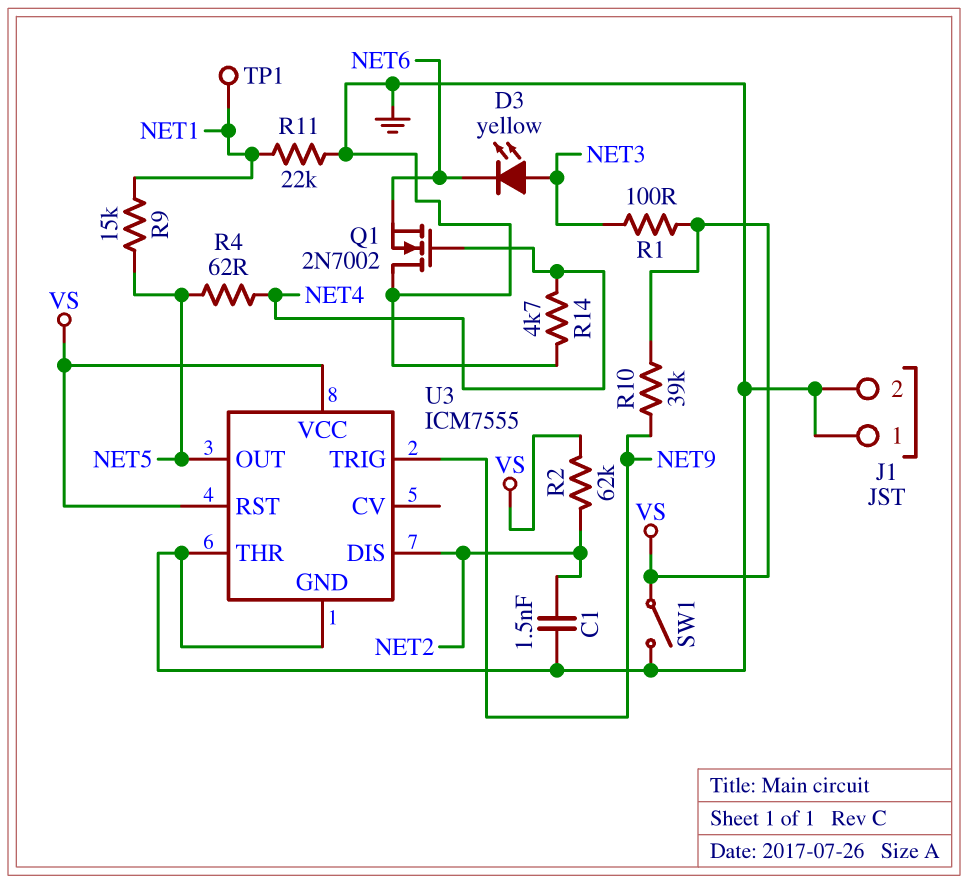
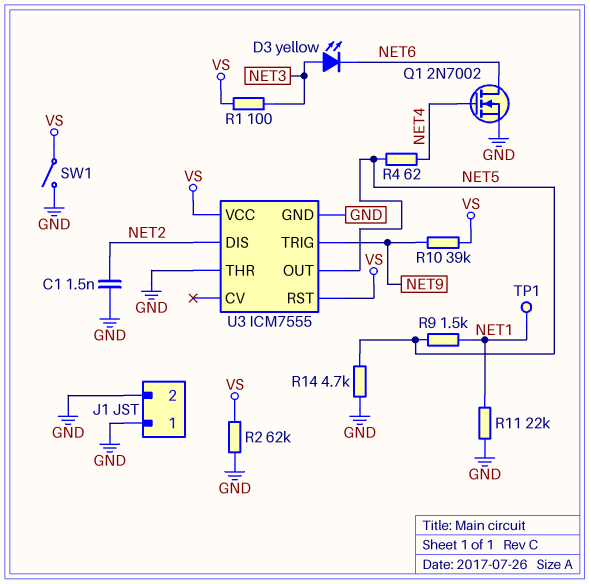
Q1: NMOS 2N7002 (G NET4, D GND, S NET6) -> NMOS 2N7002 (G NET4, D NET6, S GND)
R2: 62k (NET2, VS) -> 62k (GND, VS)
R9: 15k (NET1, NET5) -> 1.5k (NET1, NET5)
R14: 4.7k (GND, NET4) -> 4.7k (GND, NET5)

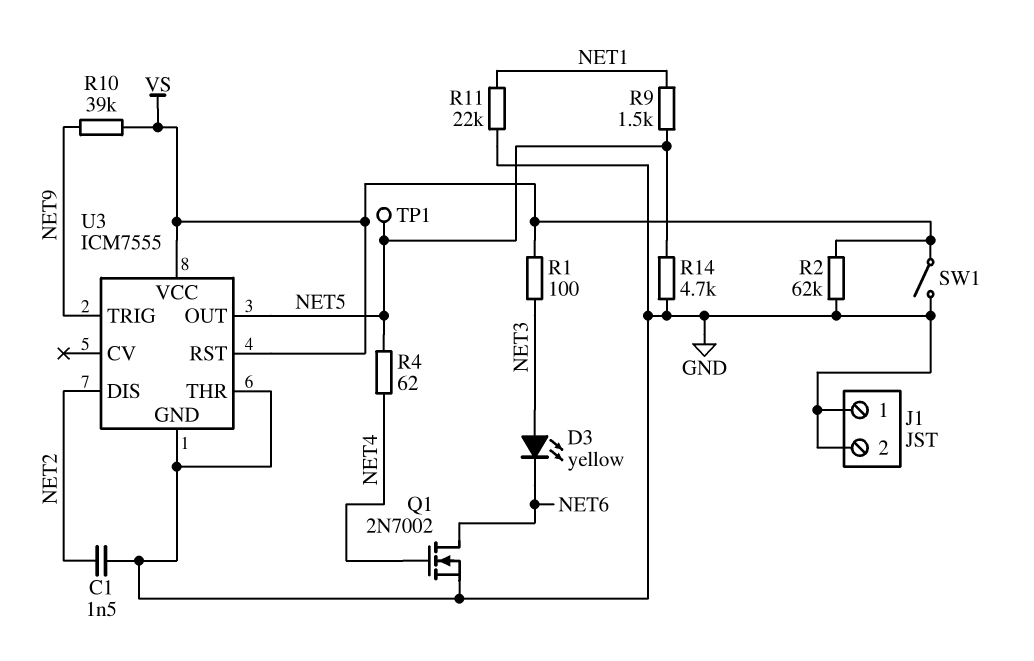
TP1: test point (NET1) -> test point (NET5)

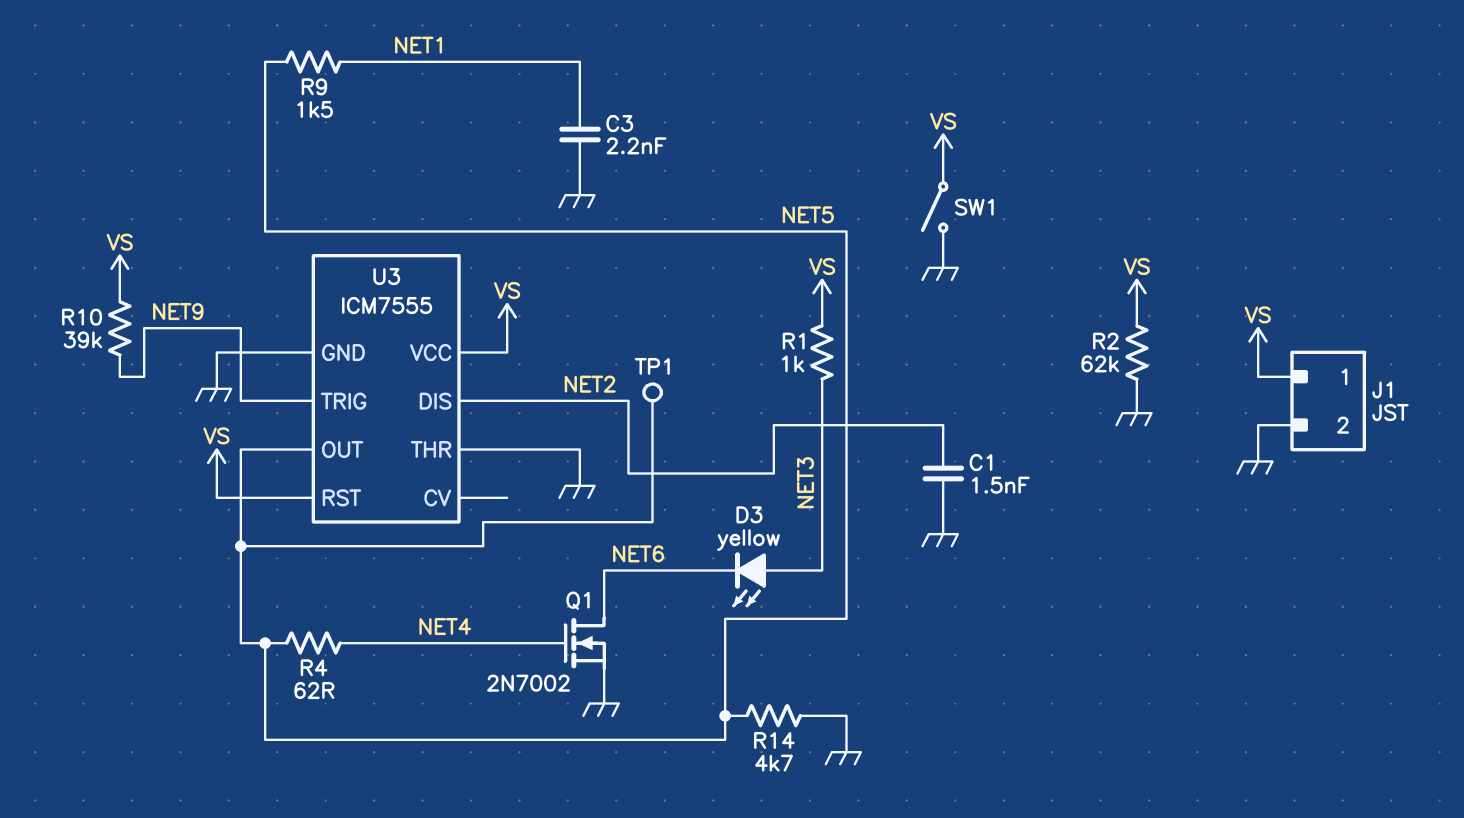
C3: none -> 2.2nF (GND, NET1)
J1 pin 1: GND -> VS
R1: 100 (NET3, VS) -> 1k (NET3, VS)
R11: 22k (GND, NET1) -> none

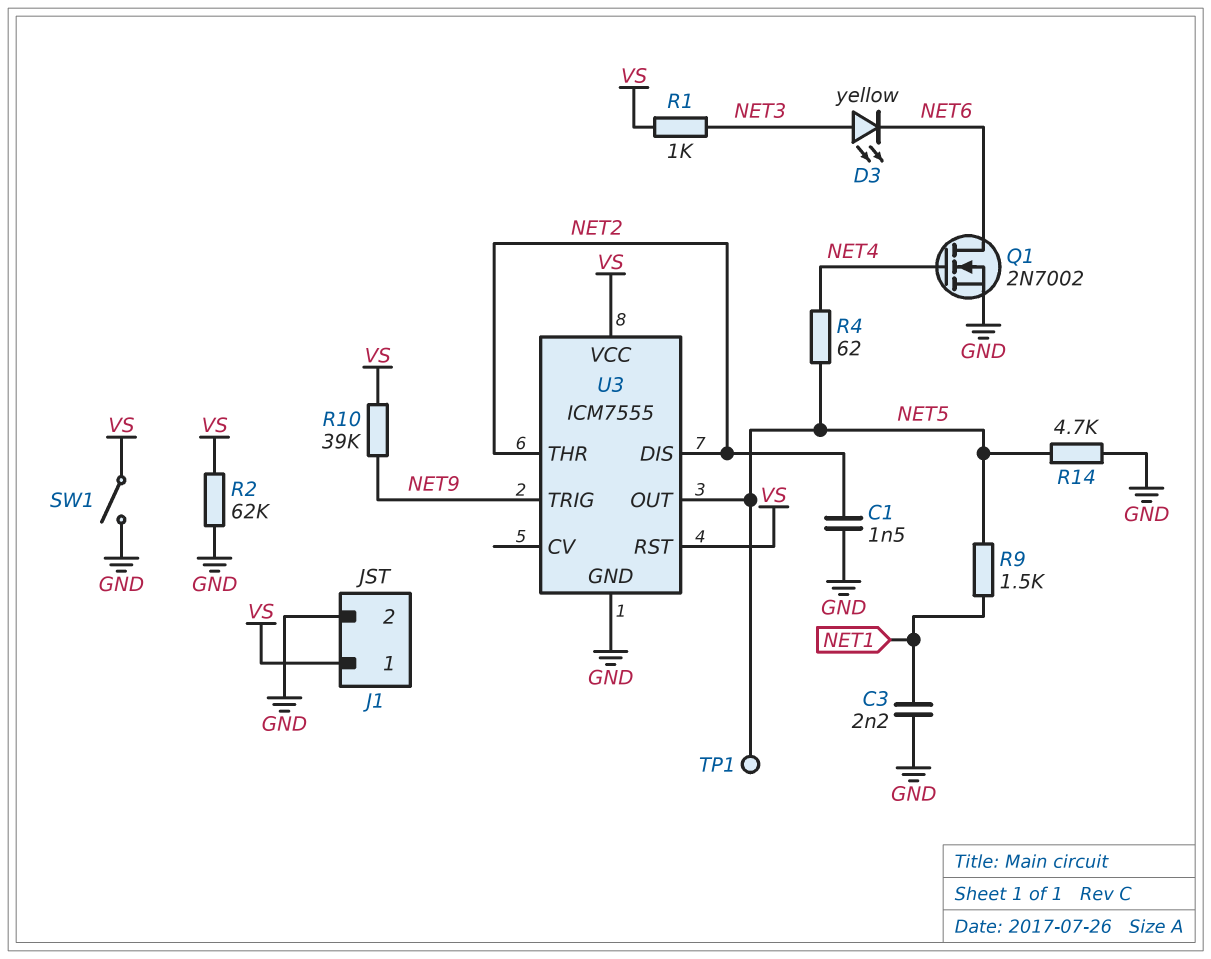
U3 pin THR: GND -> NET2

